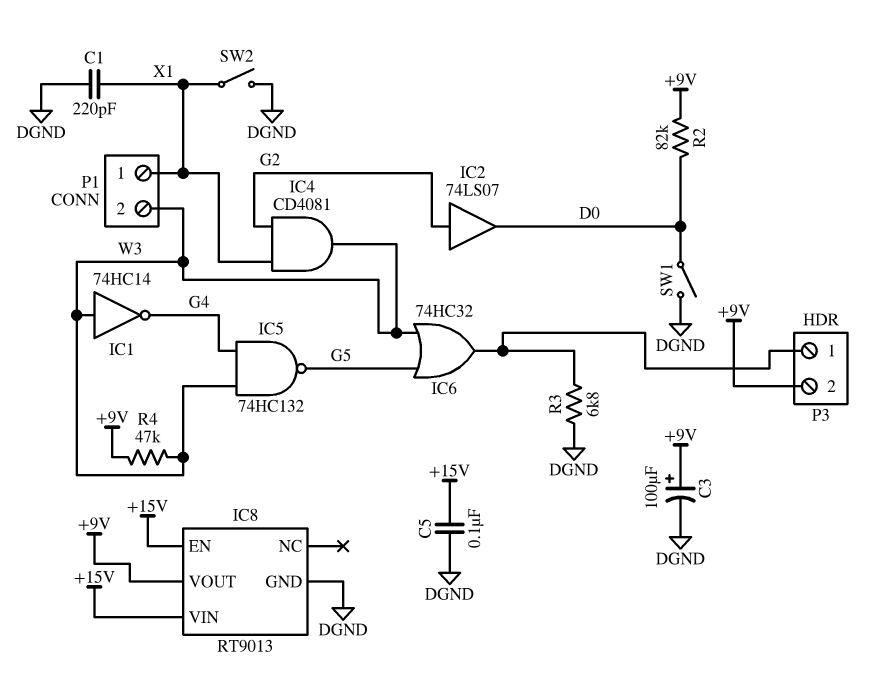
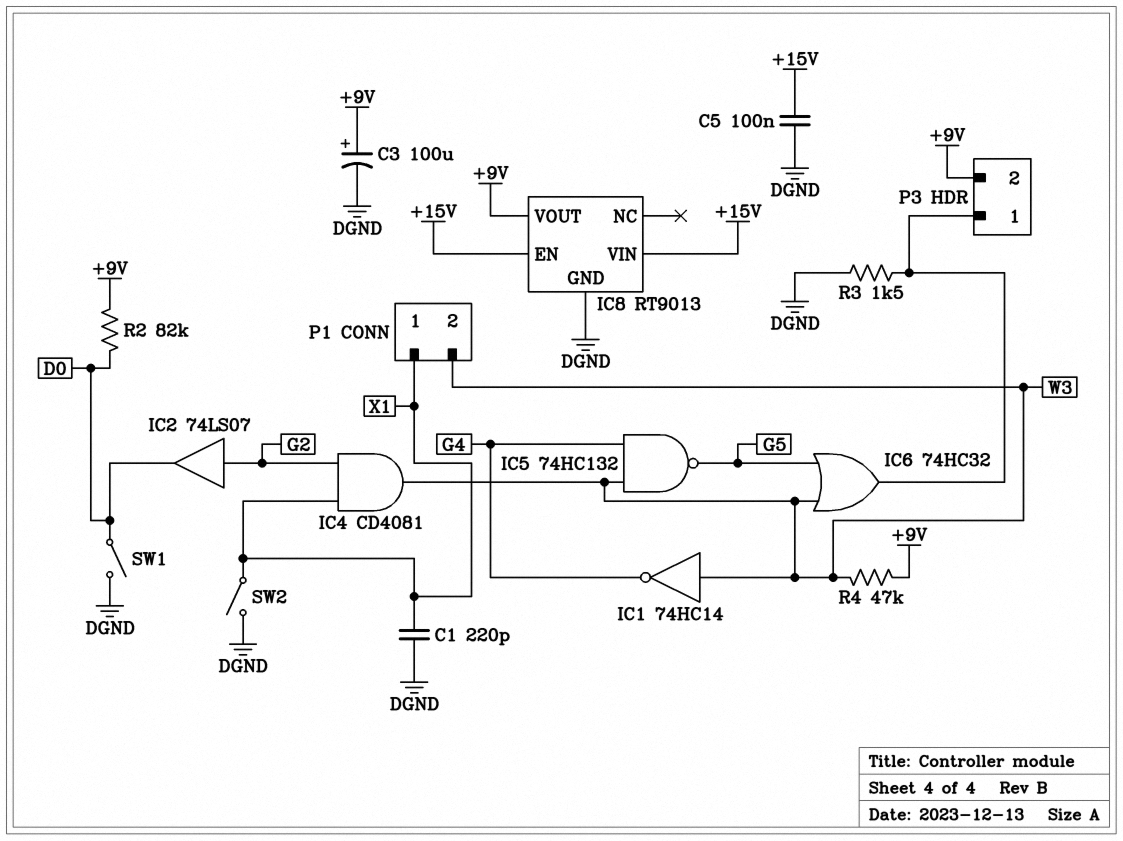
R3: 6.8k (DGND, P3/1) -> 1.5k (DGND, P3/1)

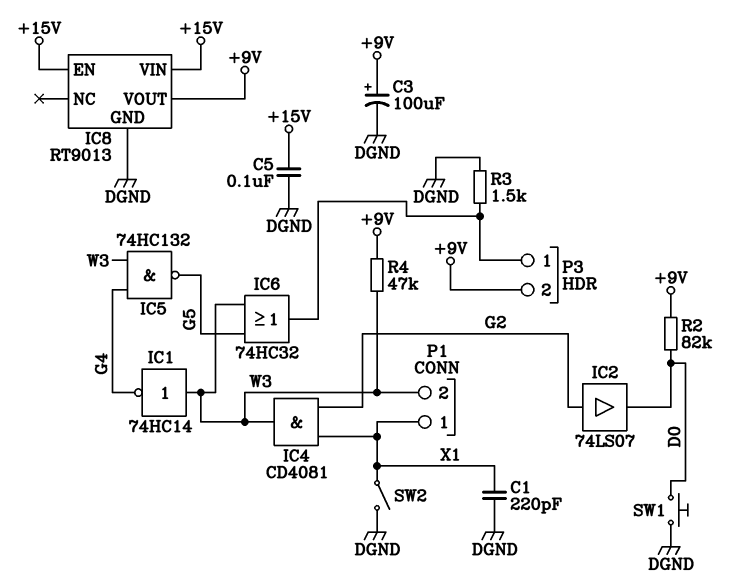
SW1: switch (D0, DGND) -> button (D0, DGND)

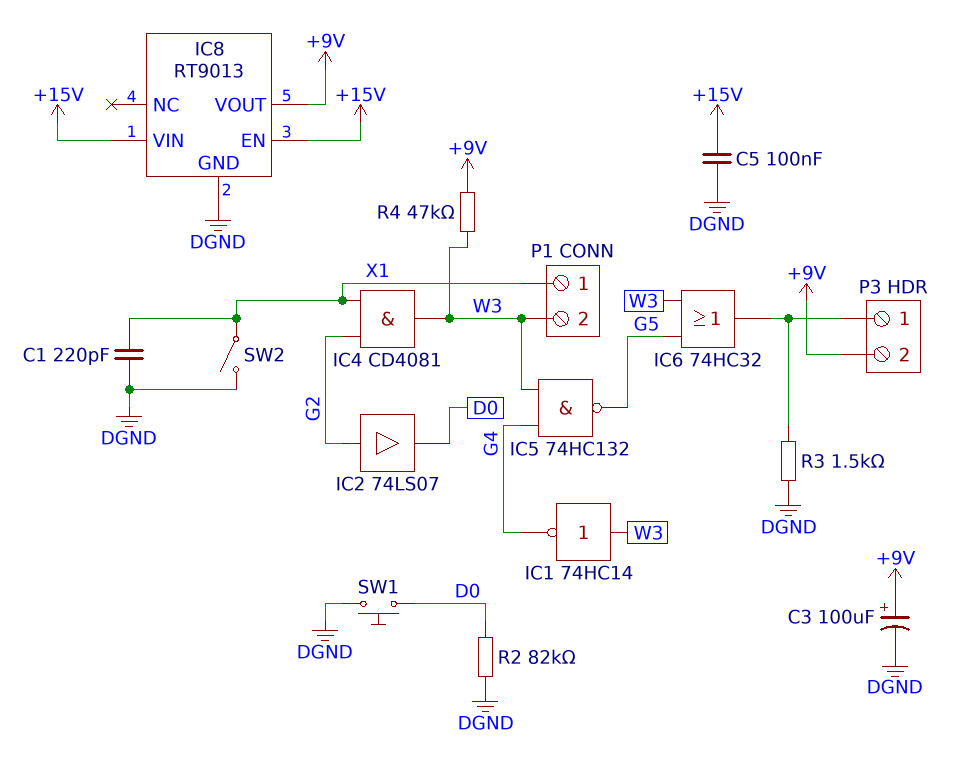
R2: 82k (+9V, D0) -> 82k (D0, DGND)

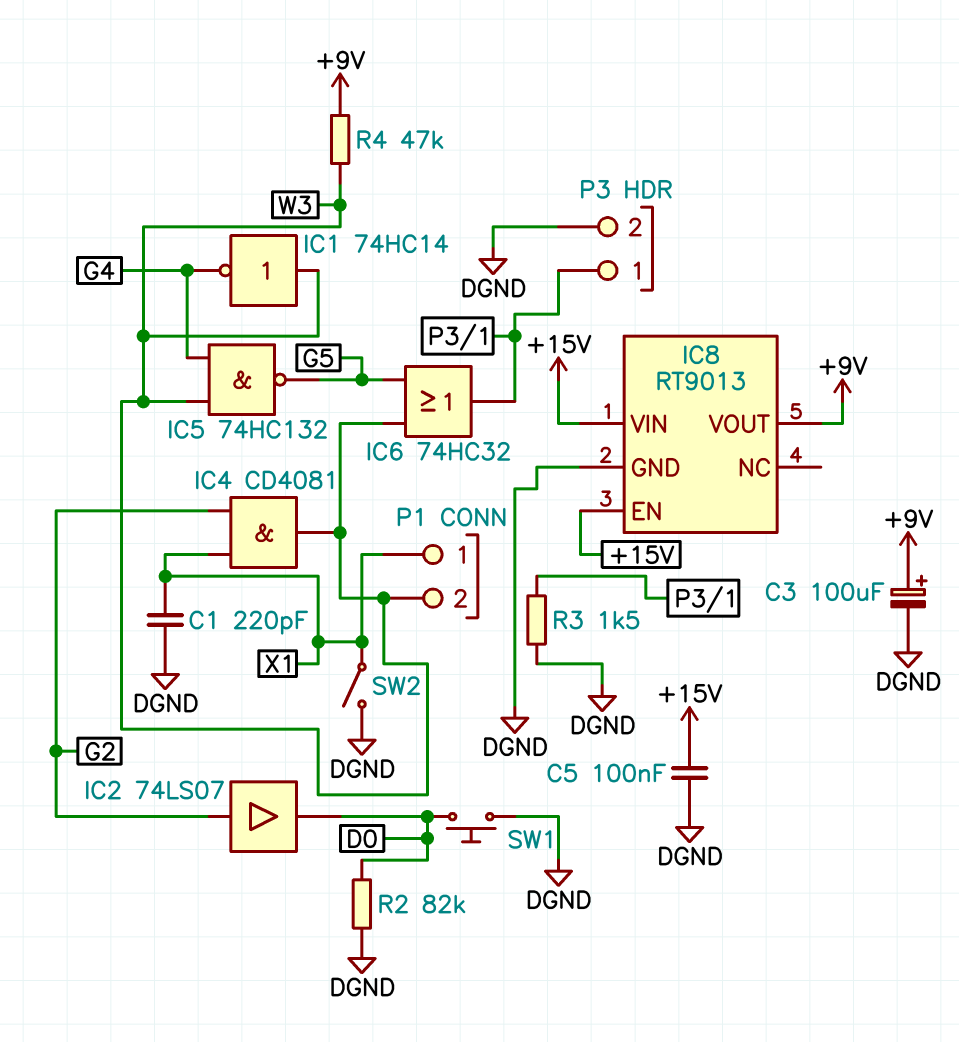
P3 pin 2: +9V -> DGND

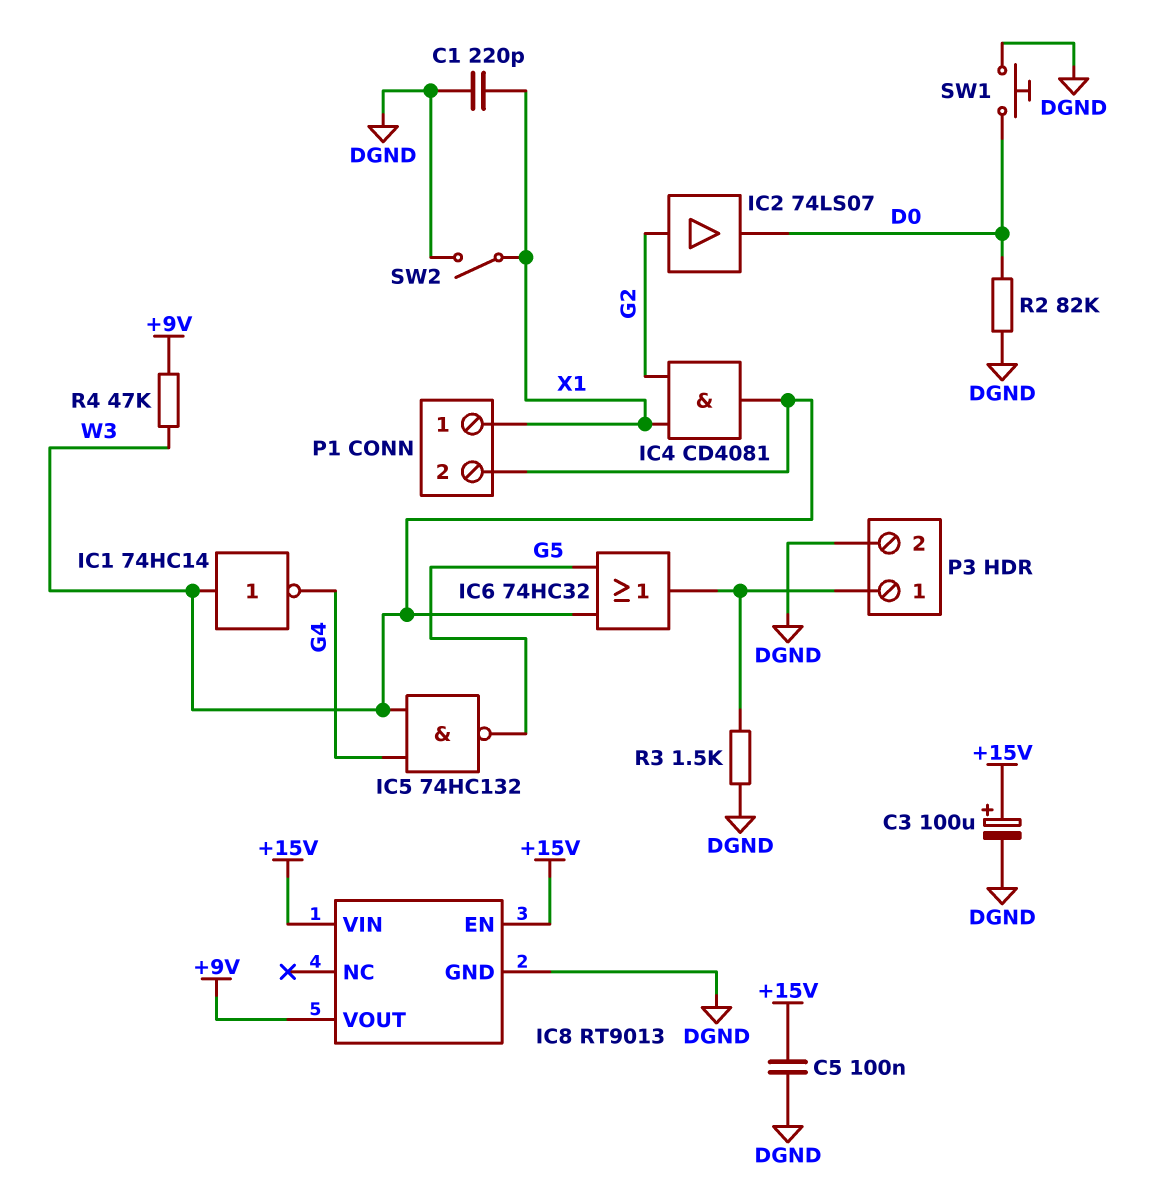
C3: 100uF (plus +9V, minus DGND) -> 100uF (plus +15V, minus DGND)

